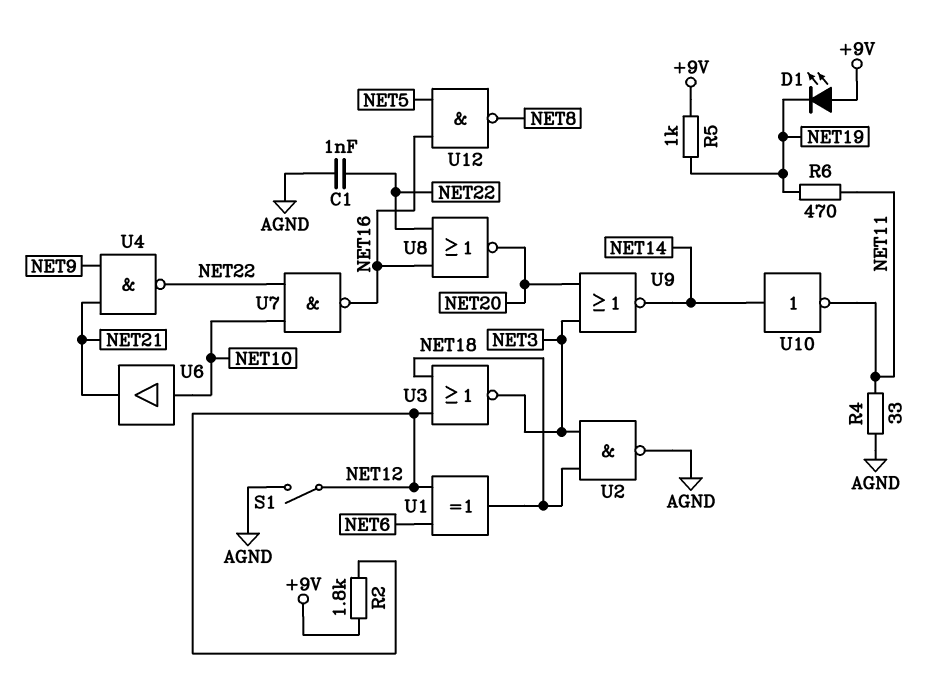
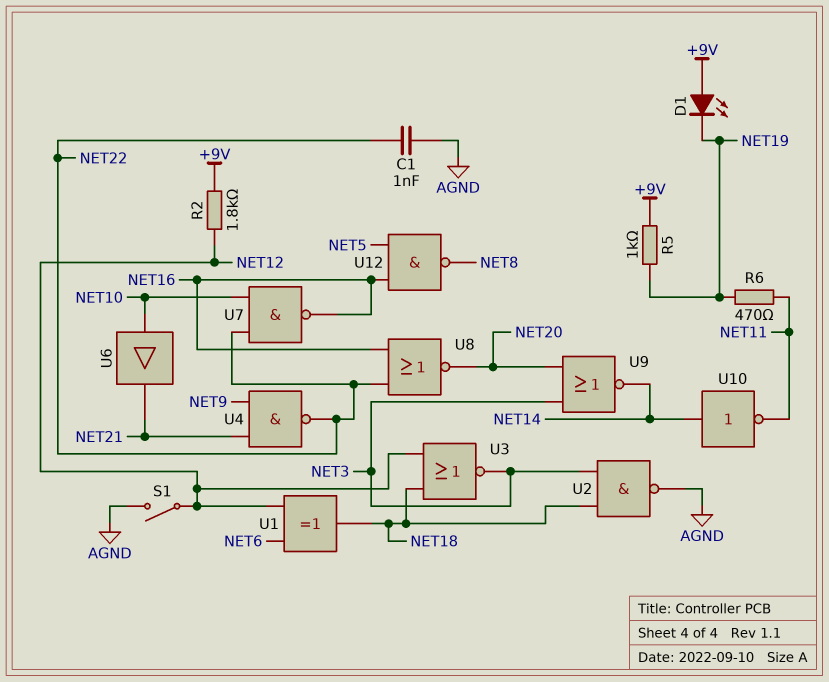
R4: 33 (AGND, NET11) -> none

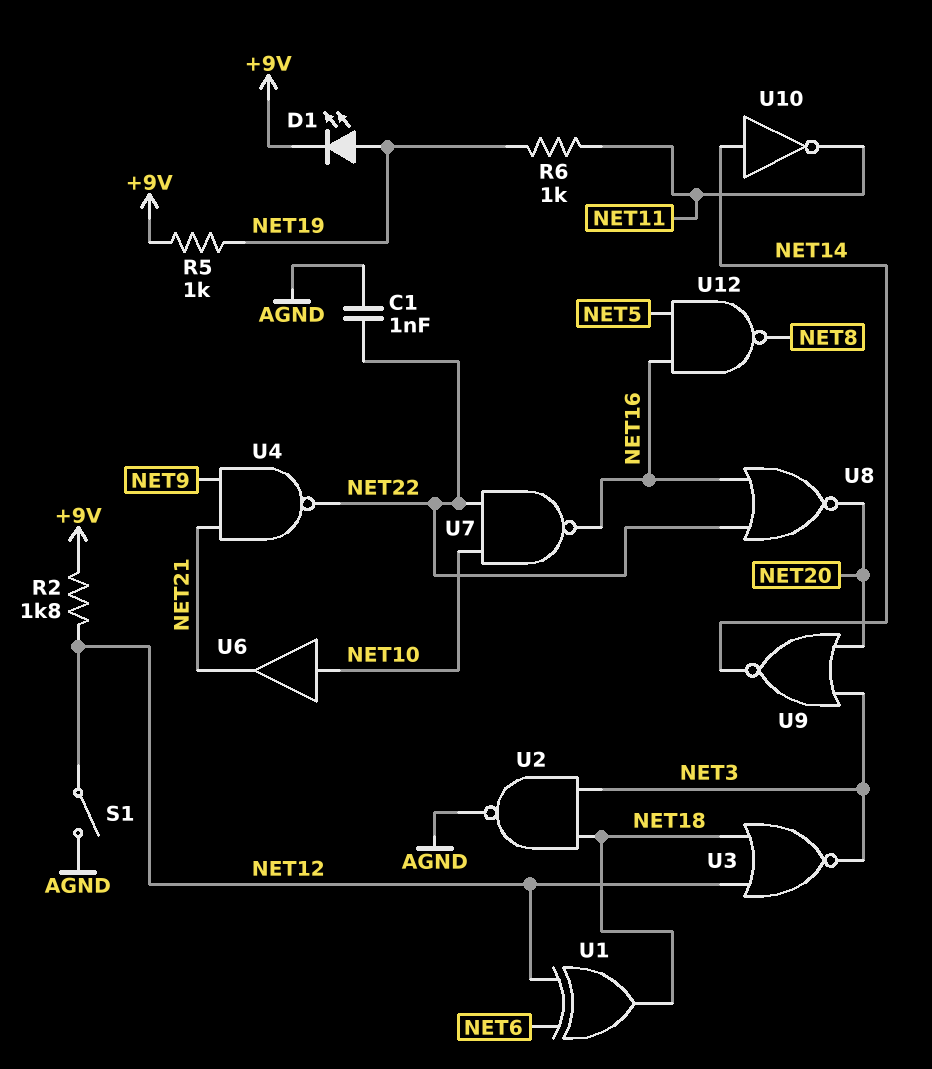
D1: LED (A +9V, K NET19) -> LED (A NET19, K +9V)
R6: 470 (NET11, NET19) -> 1k (NET11, NET19)

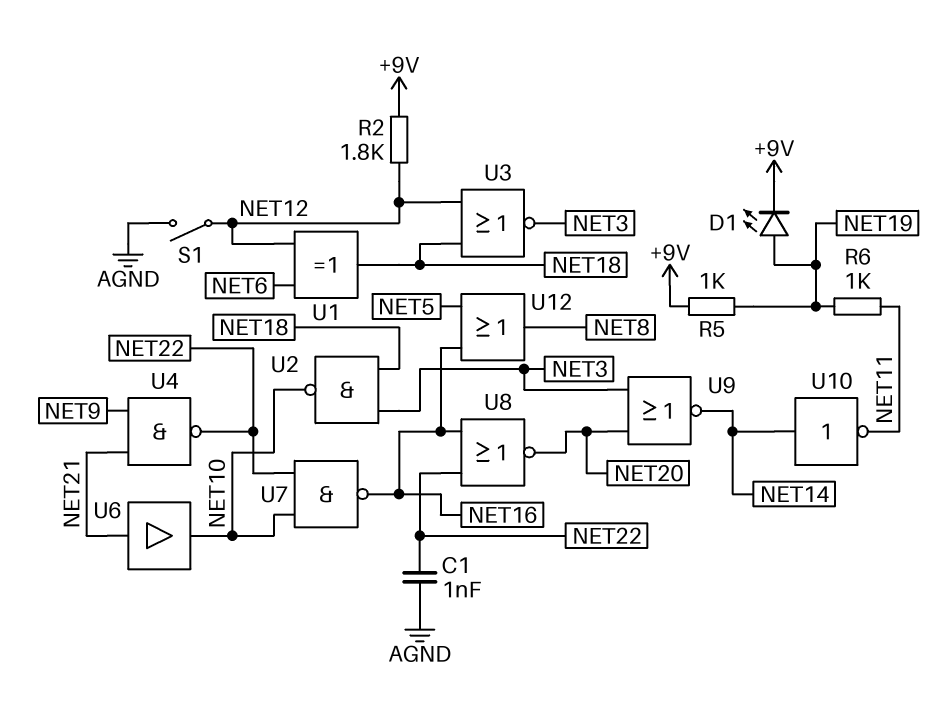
U2: NAND (in NET3, in NET18, out AGND) -> NAND (in NET3, in NET18, out NET10)
U6: buffer (in NET10, out NET21) -> buffer (in NET21, out NET10)
U12: NAND (in NET5, in NET16, out NET8) -> OR (in NET5, in NET16, out NET8)

